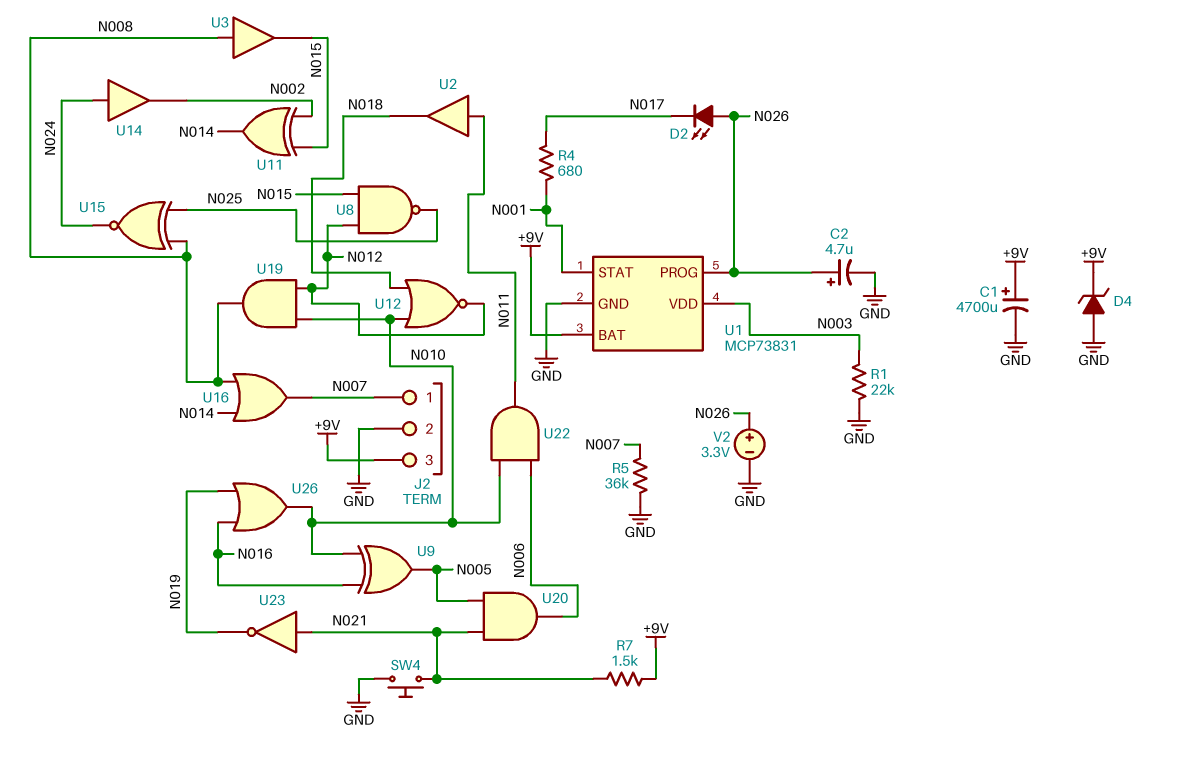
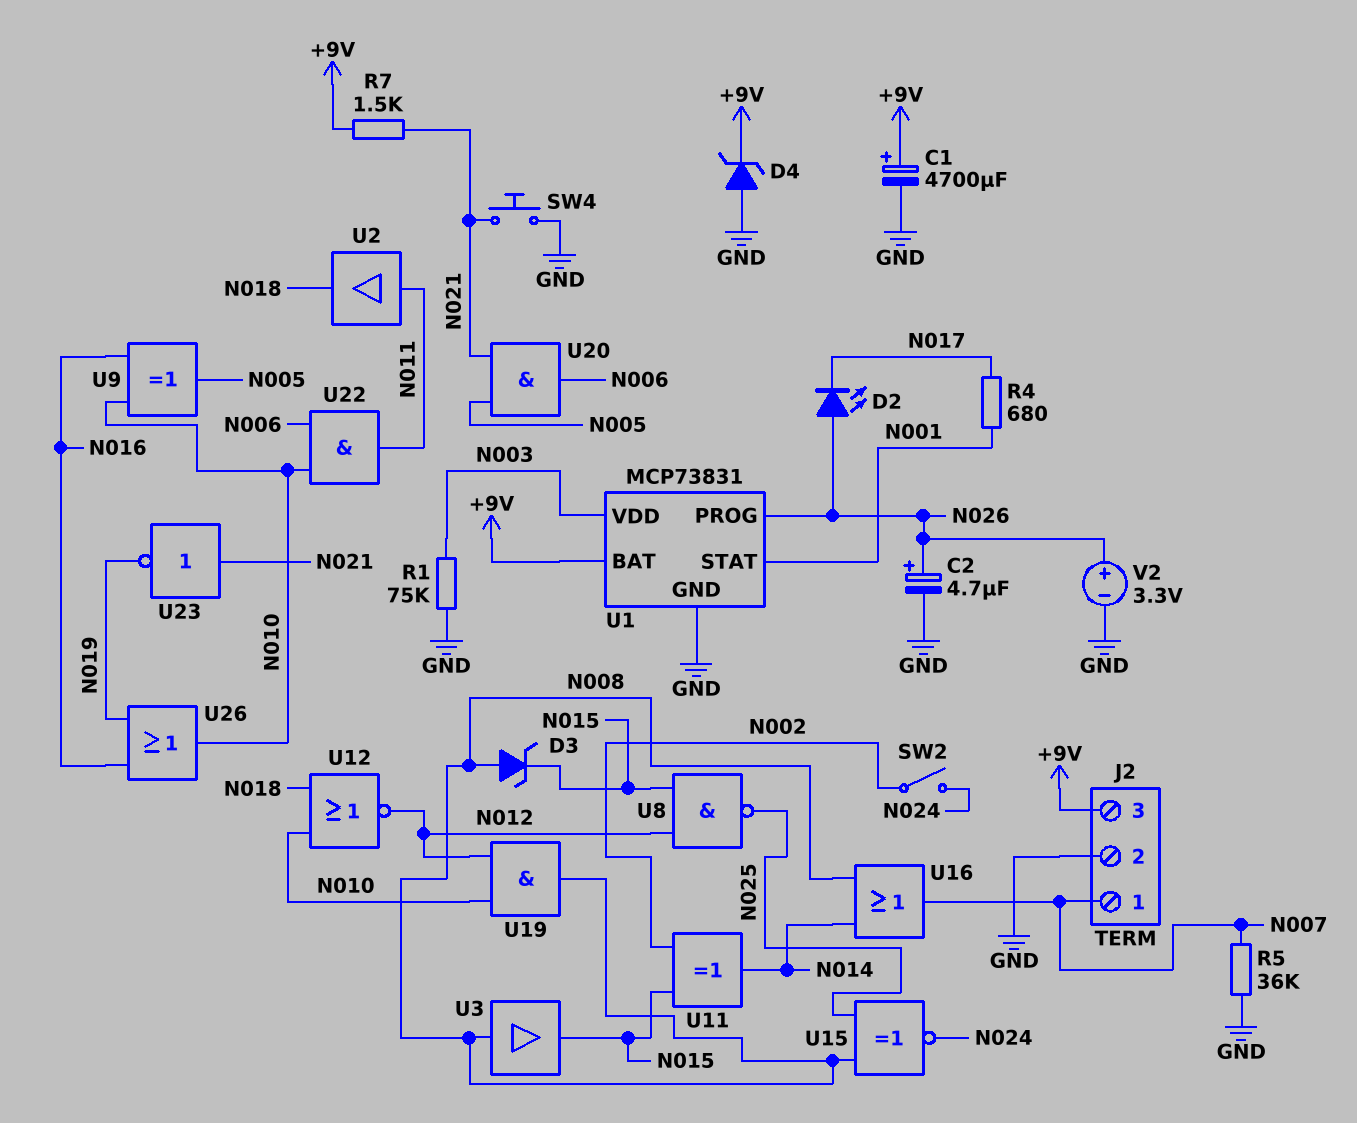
D3: none -> zener (A N008, K N015)
R1: 22k (GND, N003) -> 75k (GND, N003)
SW2: none -> switch (N002, N024)
U14: buffer (in N024, out N002) -> none

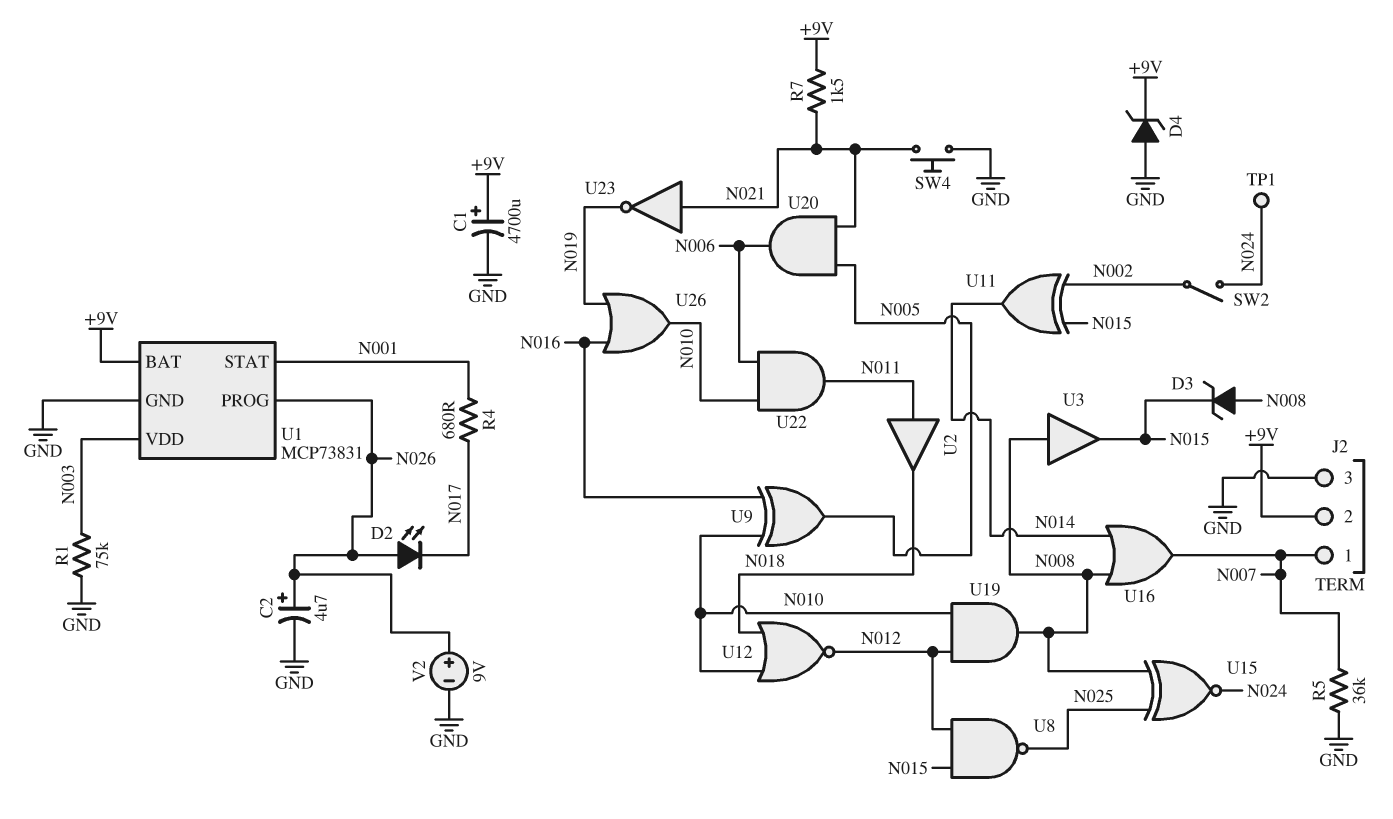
J2 pin 2: GND -> +9V
J2 pin 3: +9V -> GND
TP1: none -> test point (N024)
V2: 3.3V (plus N026, minus GND) -> 9V (plus N026, minus GND)

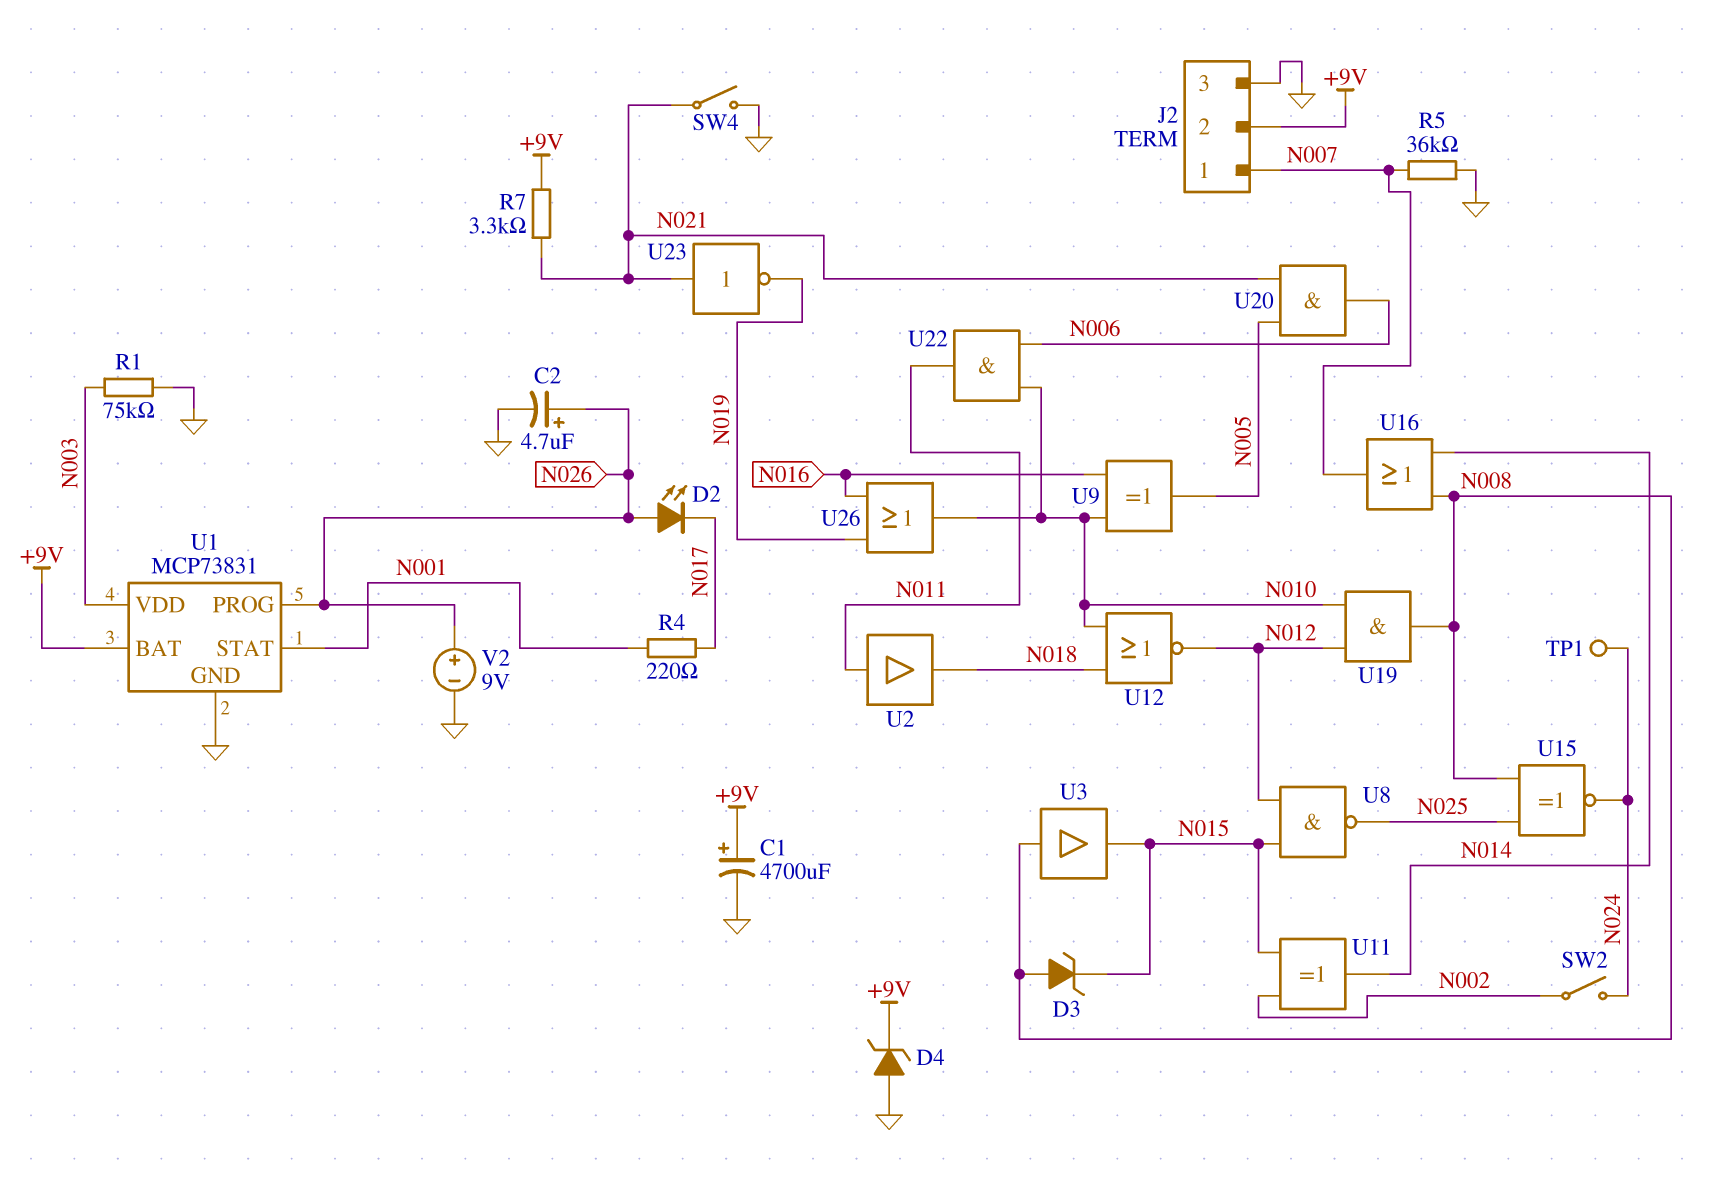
R4: 680 (N001, N017) -> 220 (N001, N017)
R7: 1.5k (+9V, N021) -> 3.3k (+9V, N021)
SW4: button (GND, N021) -> switch (GND, N021)

